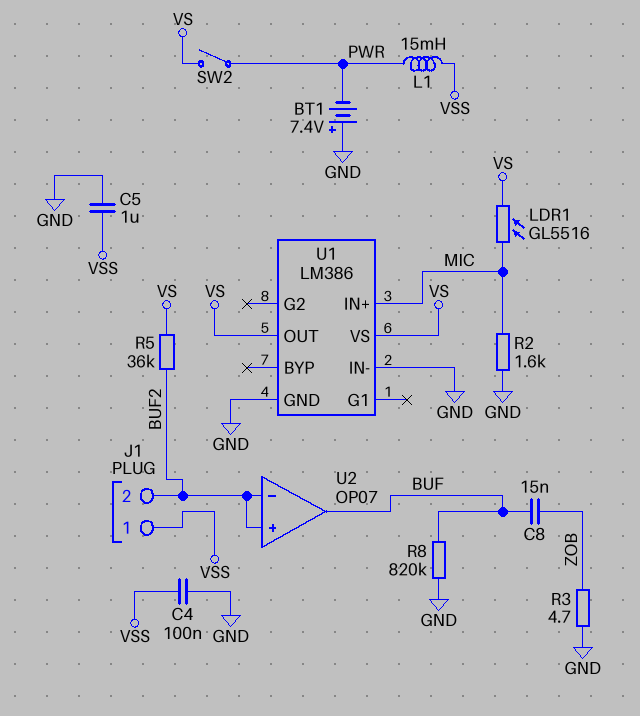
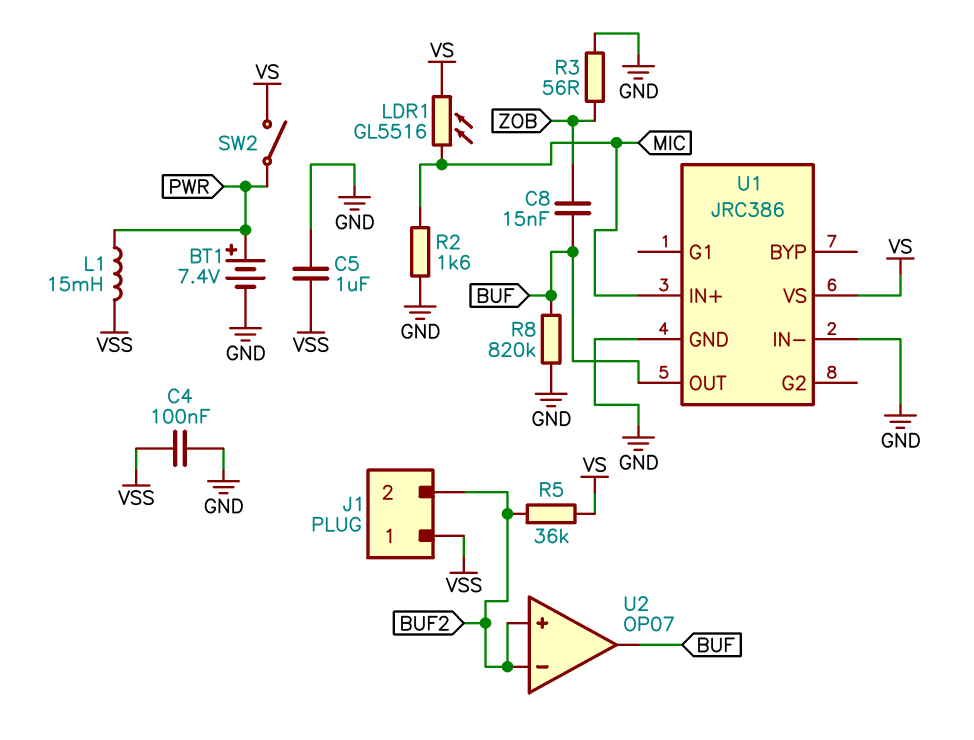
BT1: 7.4V (plus GND, minus PWR) -> 7.4V (plus PWR, minus GND)
R3: 4.7 (GND, ZOB) -> 56 (GND, ZOB)
U1: LM386 -> JRC386
U1 pin OUT: VS -> BUF

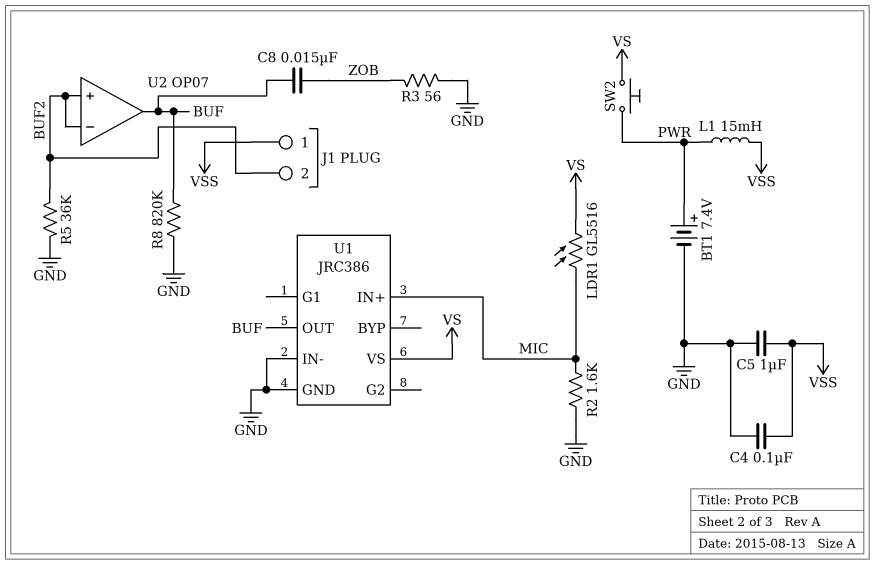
R5: 36k (BUF2, VS) -> 36k (BUF2, GND)
SW2: switch (PWR, VS) -> button (PWR, VS)

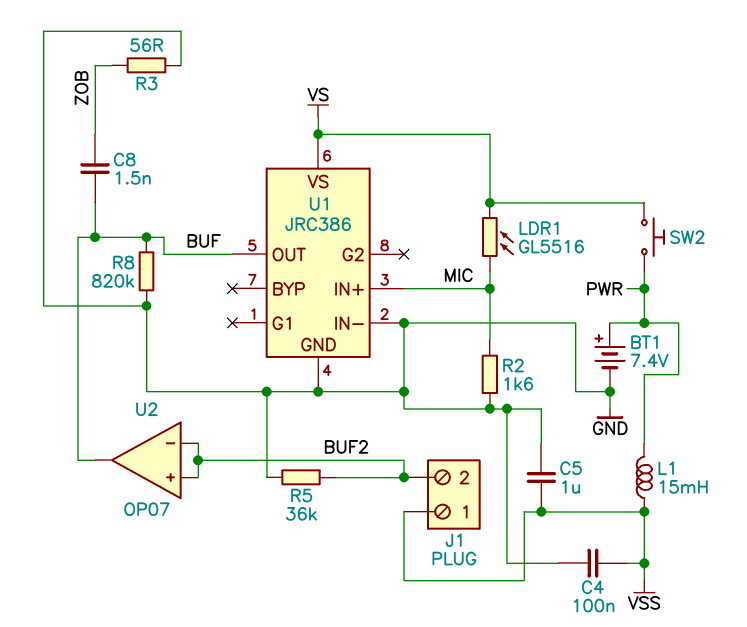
C8: 15nF (BUF, ZOB) -> 1.5nF (BUF, ZOB)

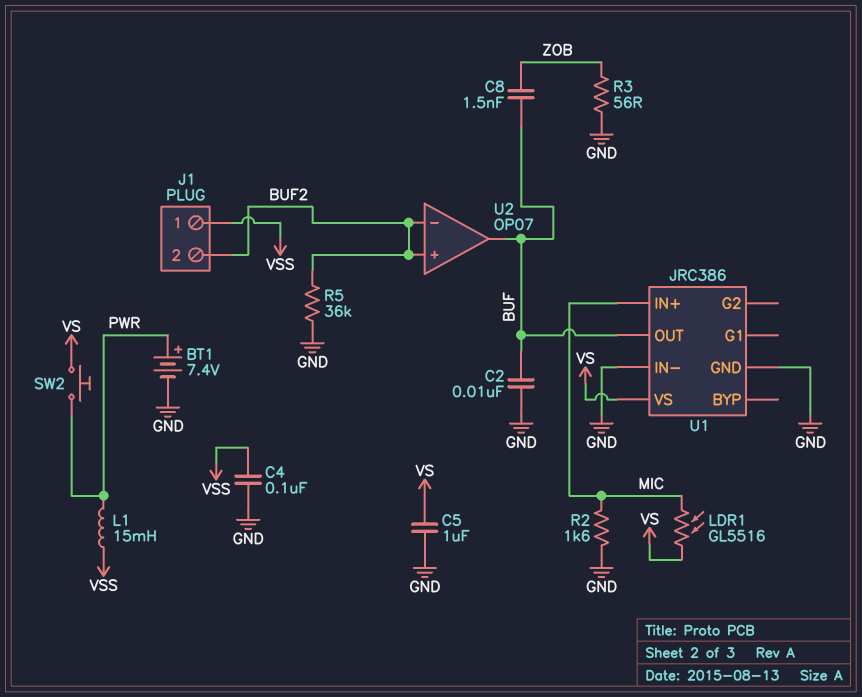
C2: none -> 10nF (BUF, GND)
C5: 1uF (GND, VSS) -> 1uF (GND, VS)
R8: 820k (BUF, GND) -> none

